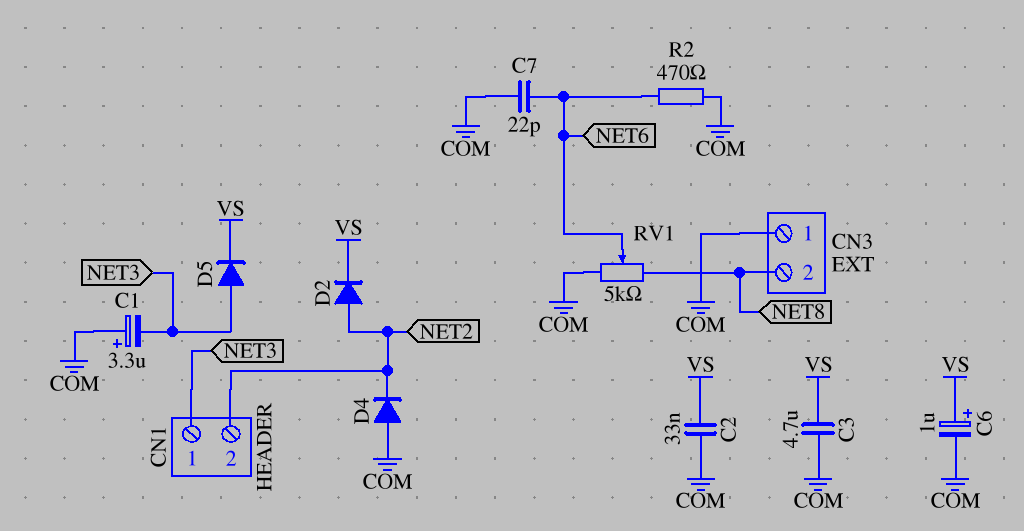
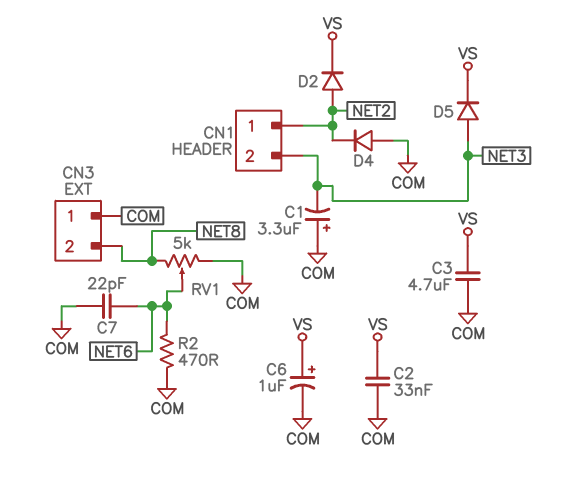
CN1 pin 1: NET3 -> NET2
CN1 pin 2: NET2 -> NET3

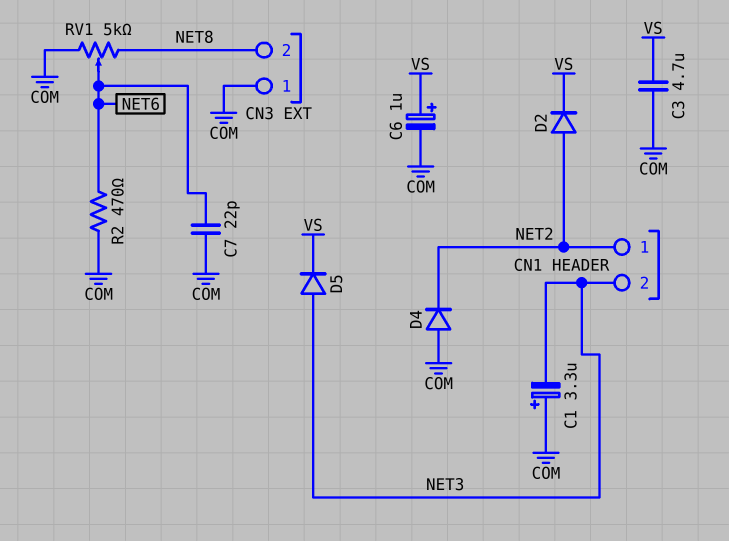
C2: 33nF (COM, VS) -> none

